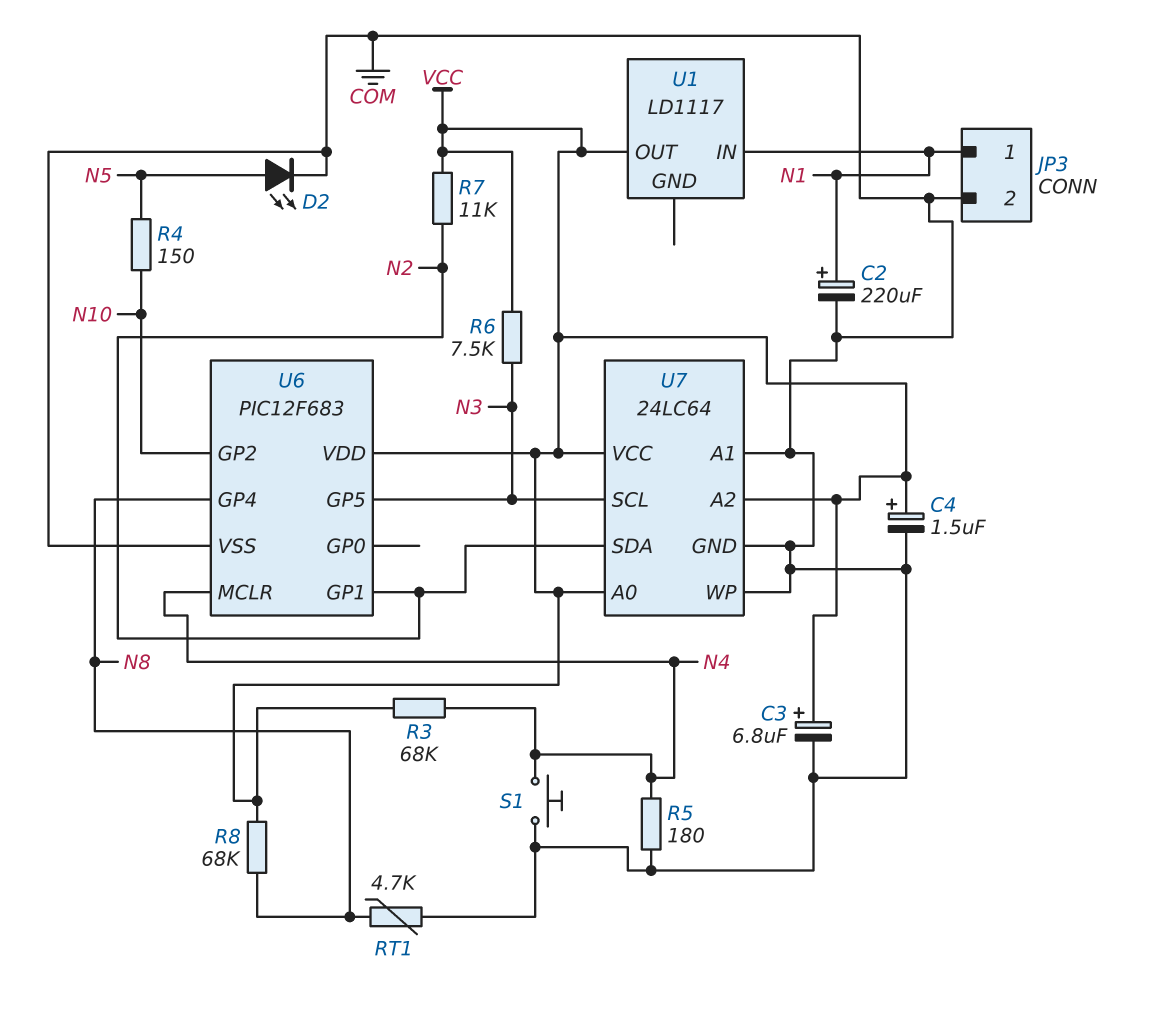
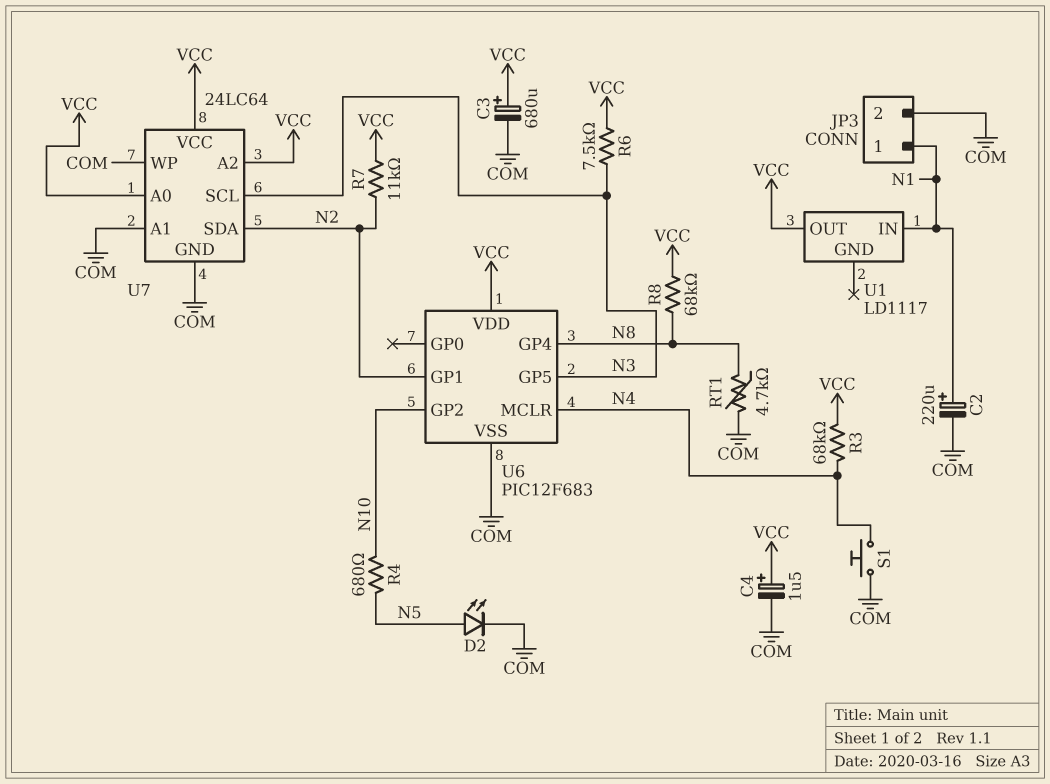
C3: 6.8uF (plus VCC, minus COM) -> 680uF (plus VCC, minus COM)
R4: 150 (N5, N10) -> 680 (N5, N10)
R5: 180 (COM, N4) -> none

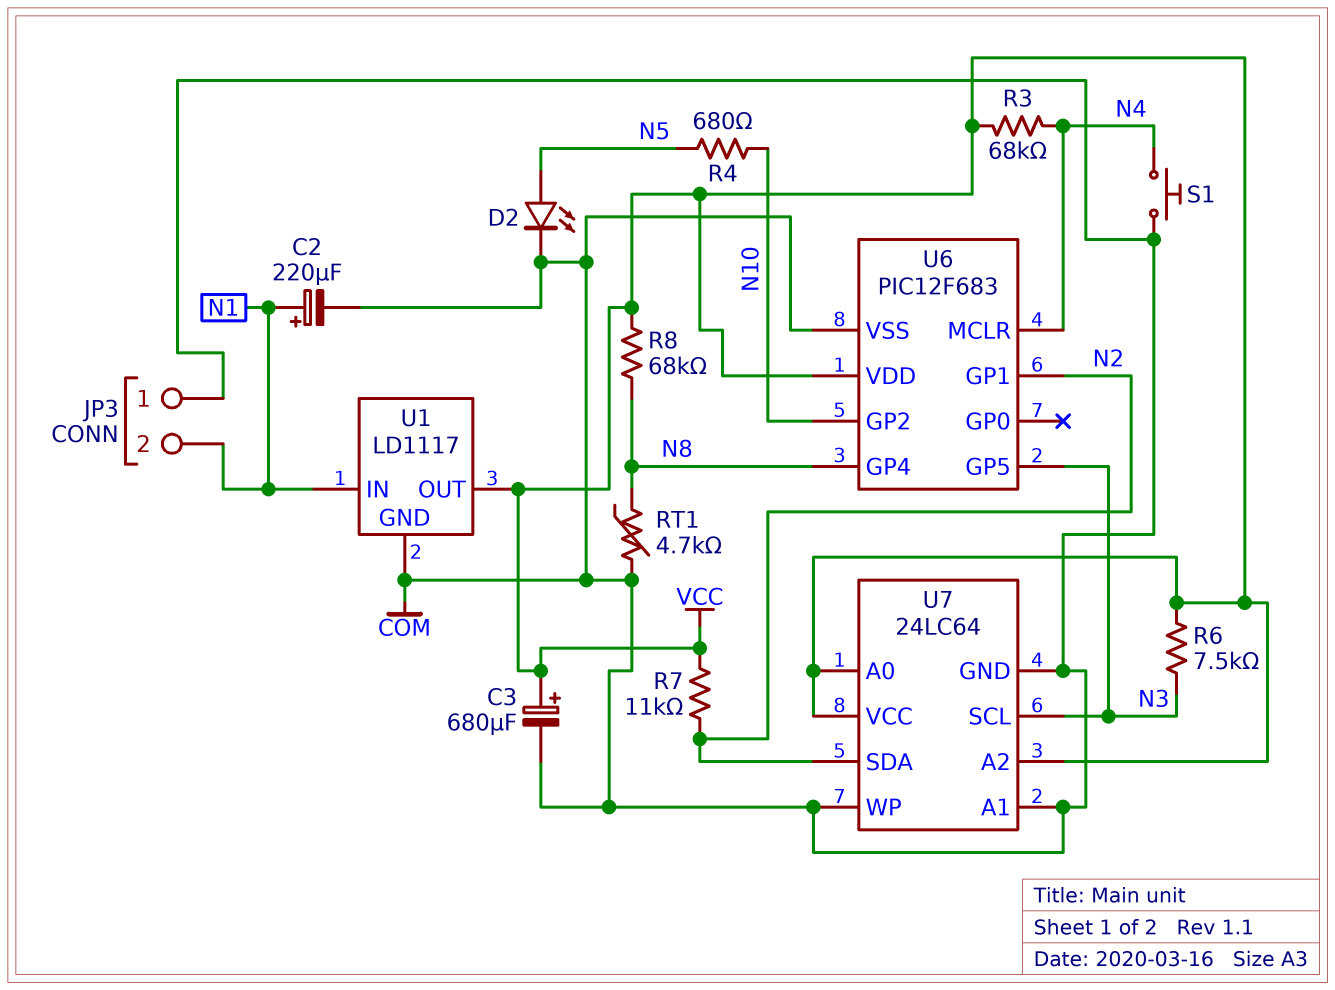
C4: 1.5uF (plus VCC, minus COM) -> none
JP3 pin 1: N1 -> COM
JP3 pin 2: COM -> N1
U1 pin GND: none -> COM

